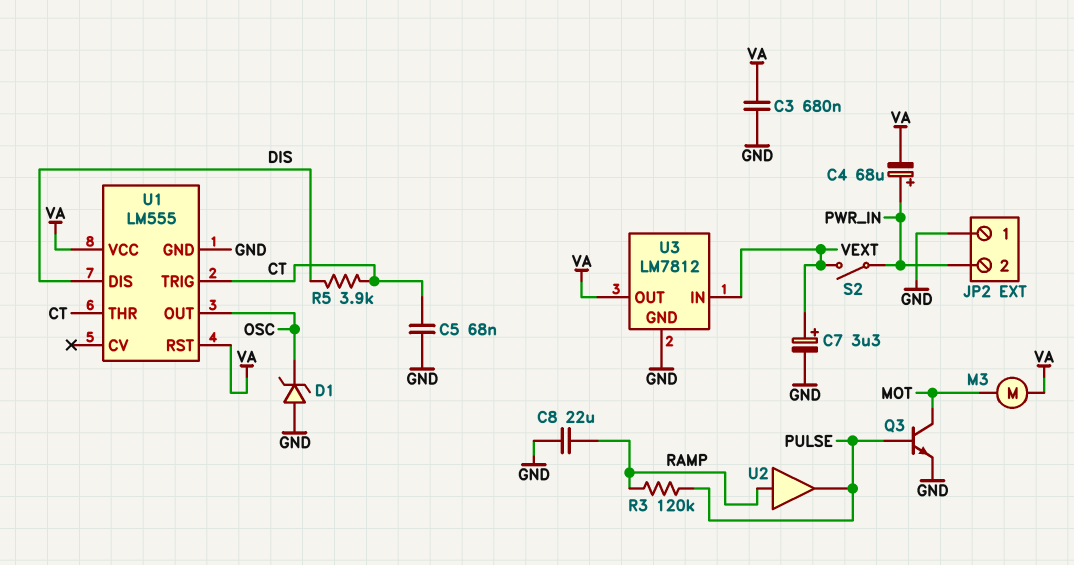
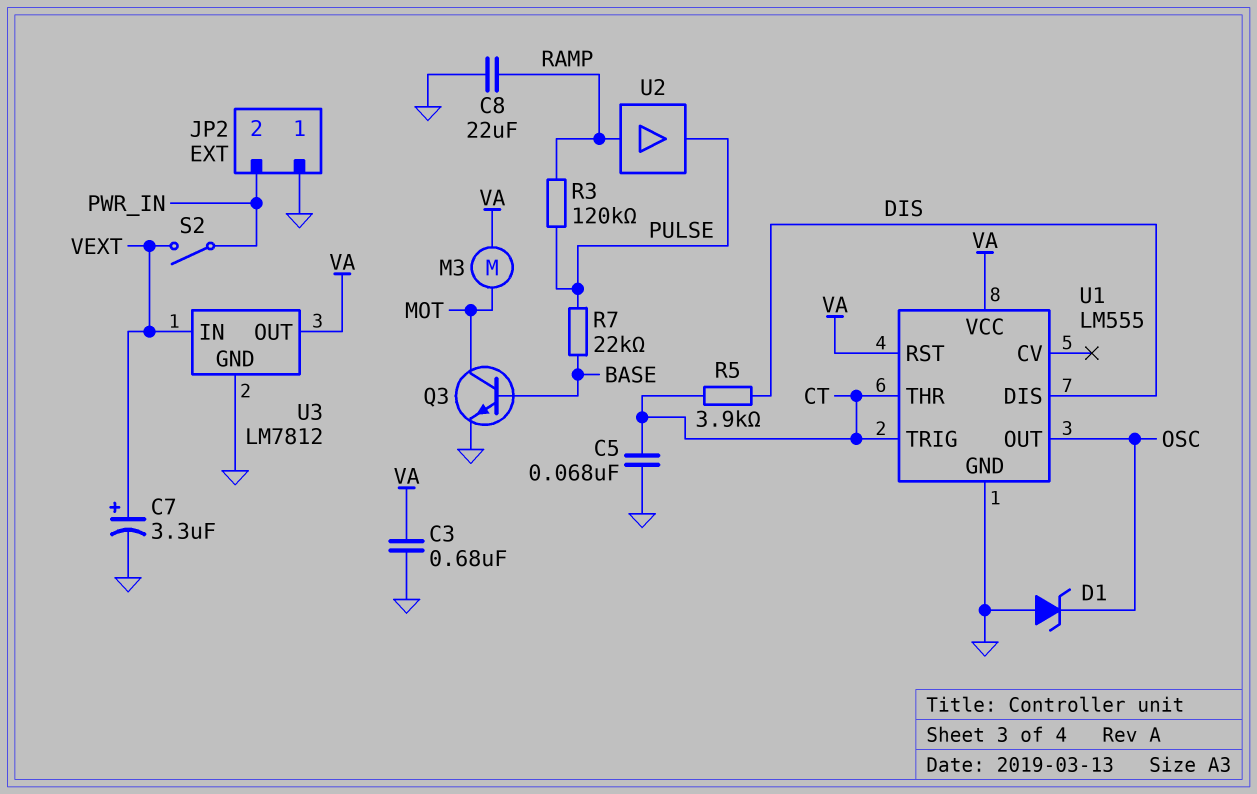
C4: 68uF (plus PWR_IN, minus VA) -> none
Q3: NPN (B PULSE, C MOT, E GND) -> NPN (B BASE, C MOT, E GND)
R7: none -> 22k (BASE, PULSE)

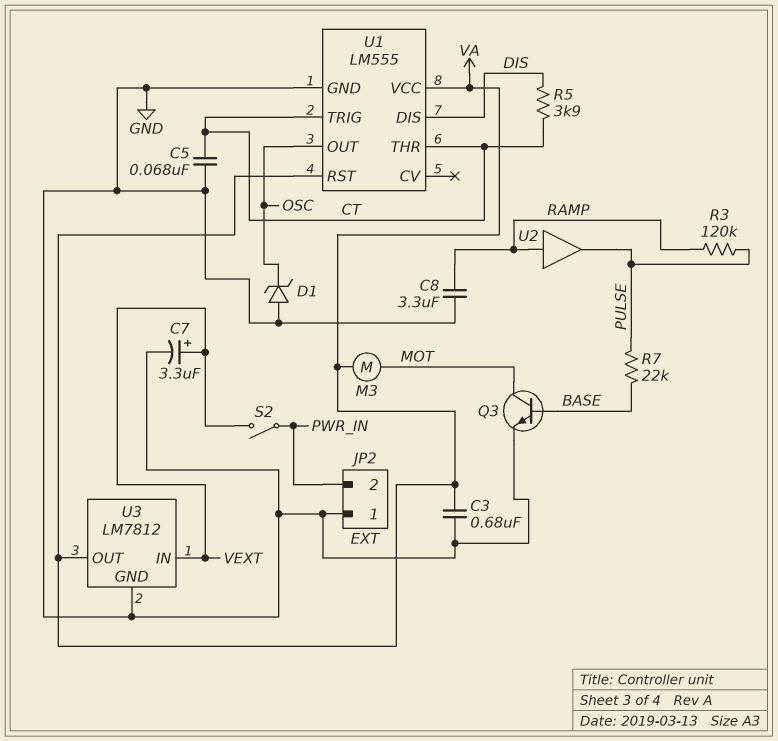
C8: 22uF (GND, RAMP) -> 3.3uF (GND, RAMP)

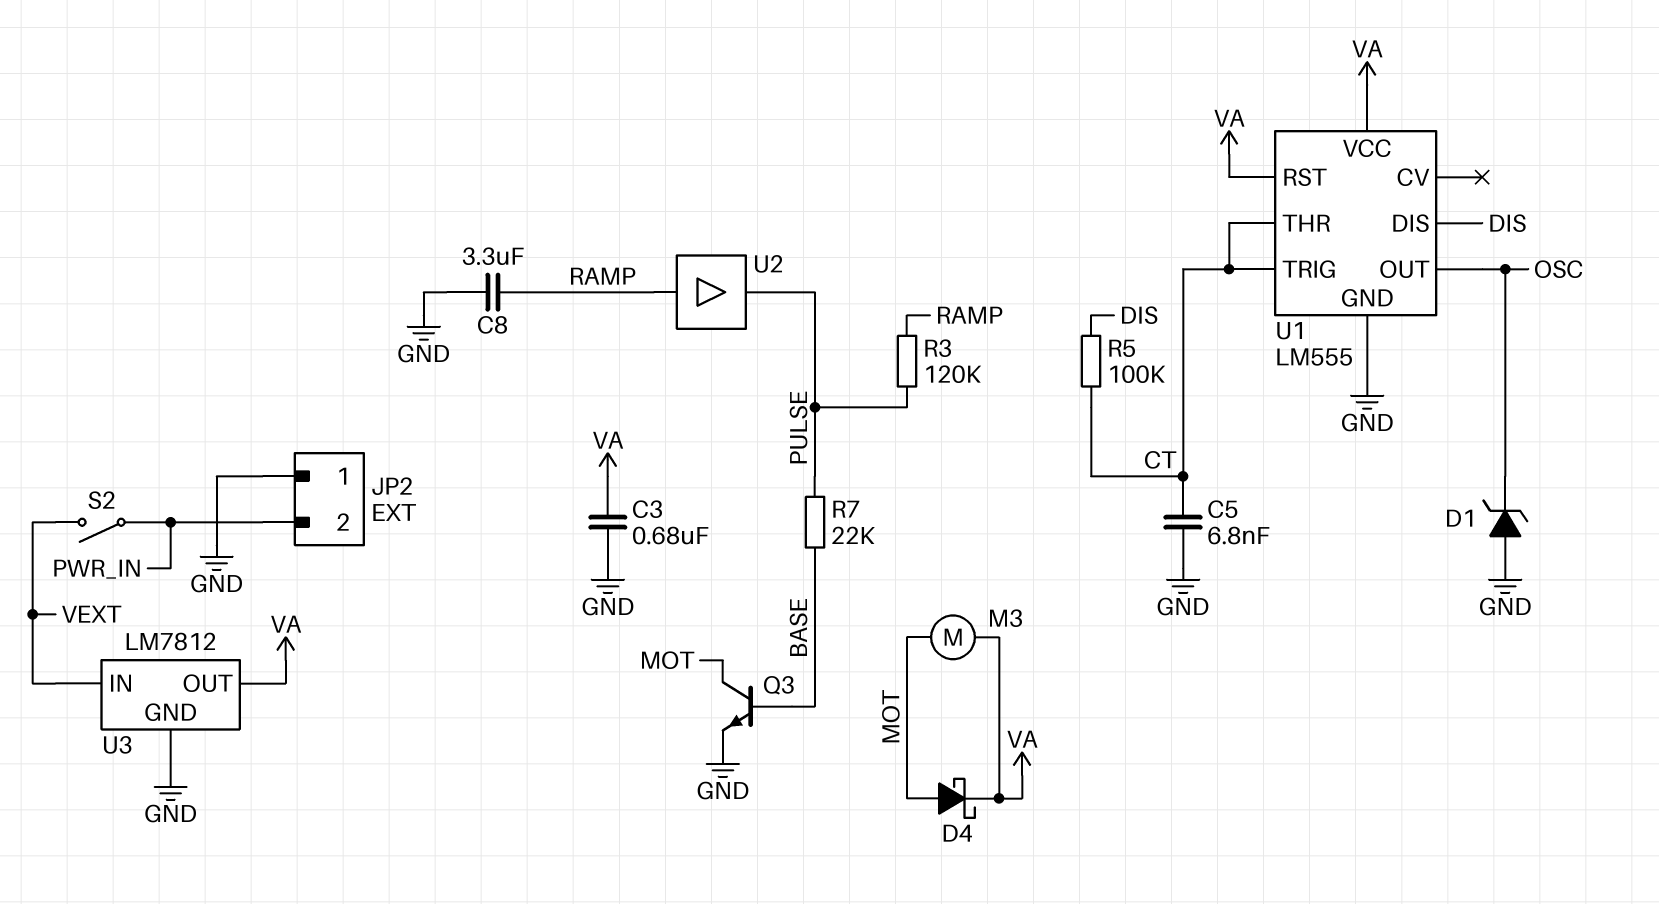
C5: 68nF (CT, GND) -> 6.8nF (CT, GND)
C7: 3.3uF (plus VEXT, minus GND) -> none
D4: none -> schottky (A MOT, K VA)
R5: 3.9k (CT, DIS) -> 100k (CT, DIS)

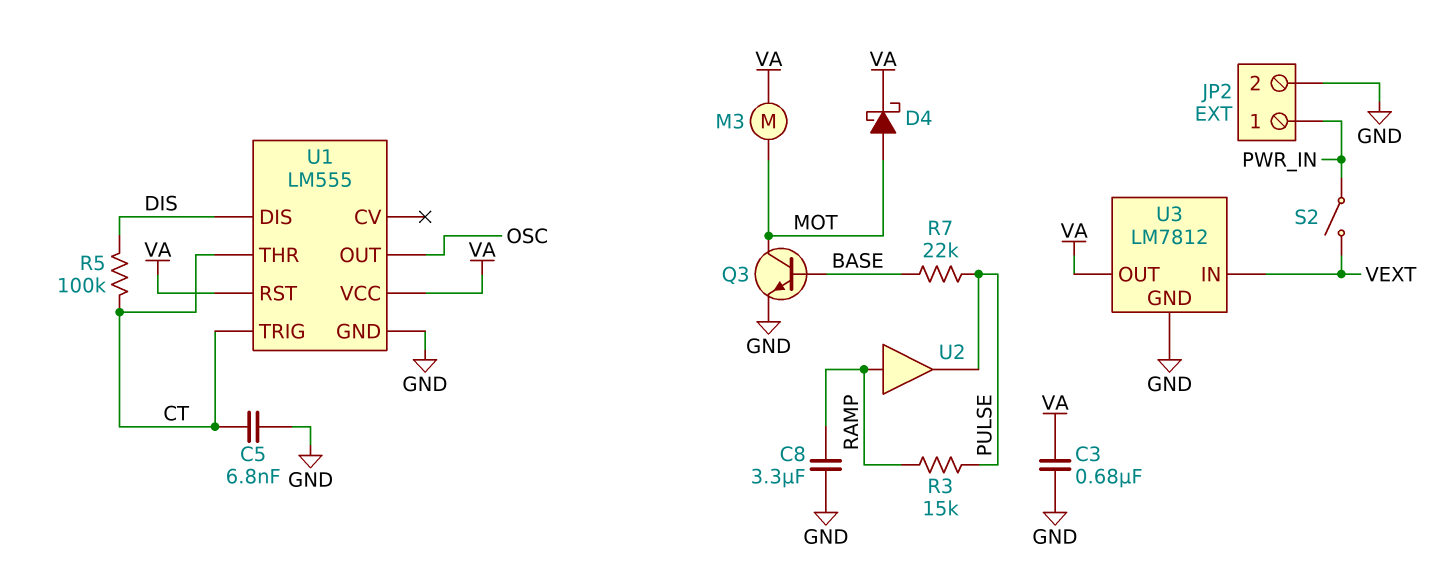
D1: zener (A GND, K OSC) -> none
JP2 pin 1: GND -> PWR_IN
JP2 pin 2: PWR_IN -> GND
R3: 120k (PULSE, RAMP) -> 15k (PULSE, RAMP)

